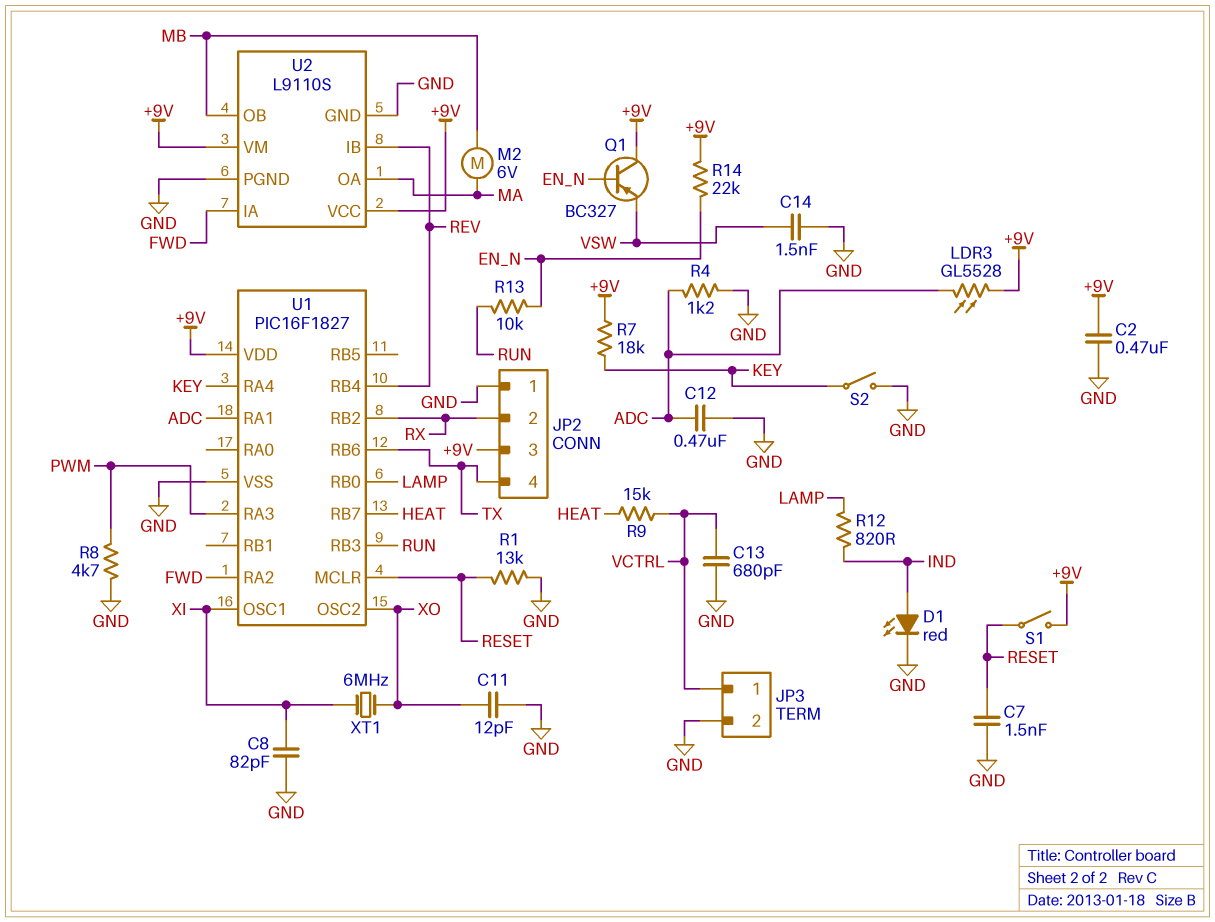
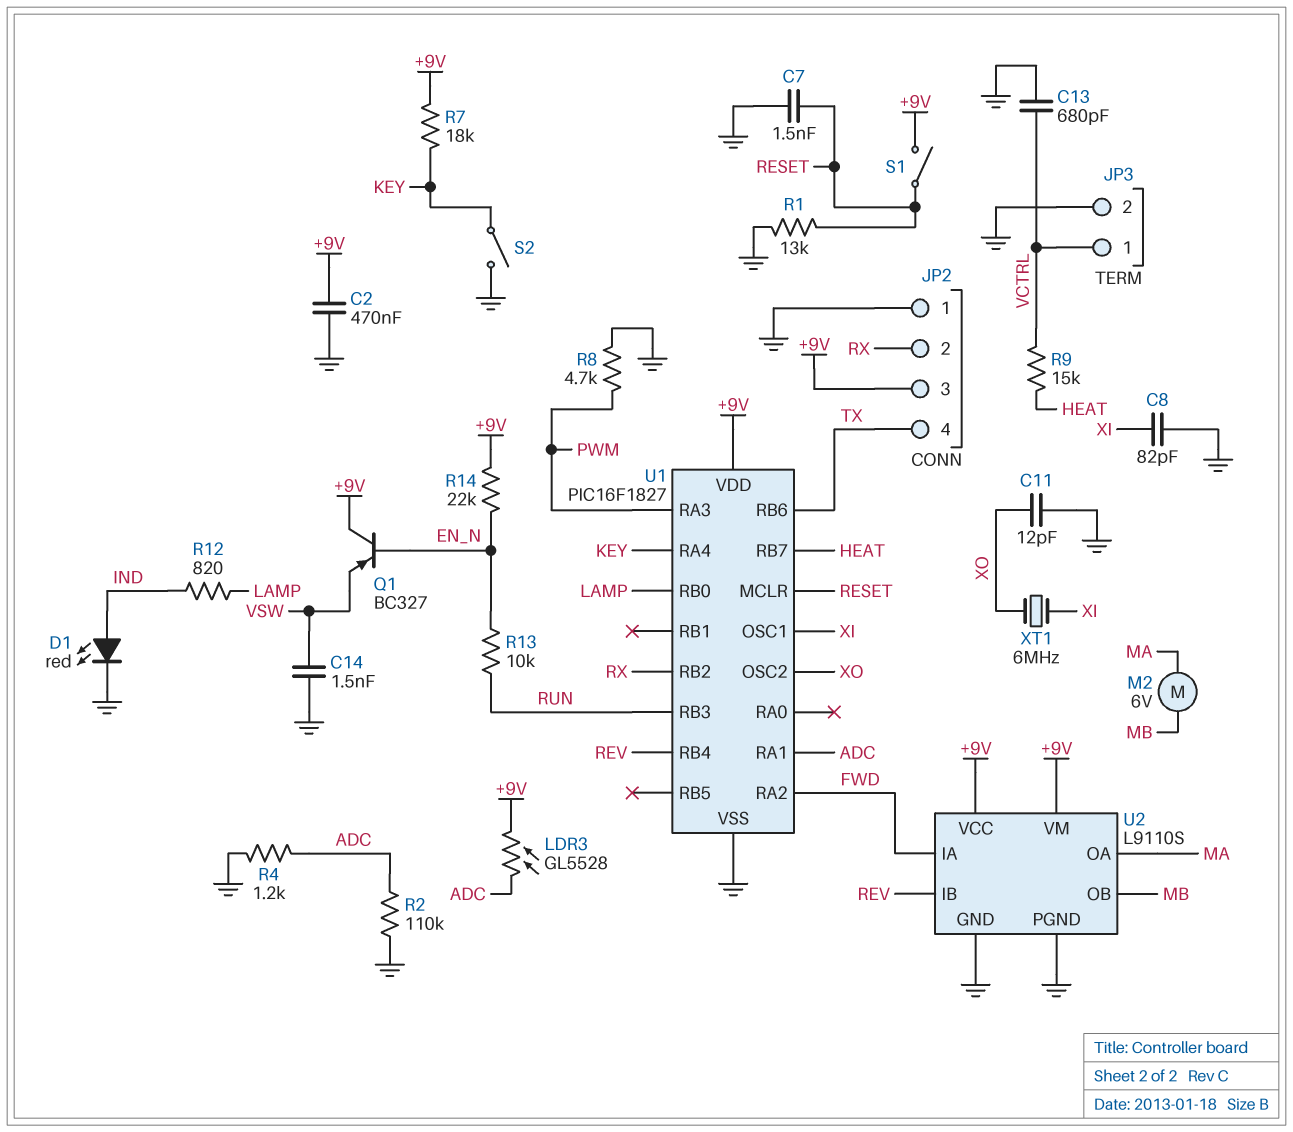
C12: 470nF (ADC, GND) -> none
R2: none -> 110k (ADC, GND)

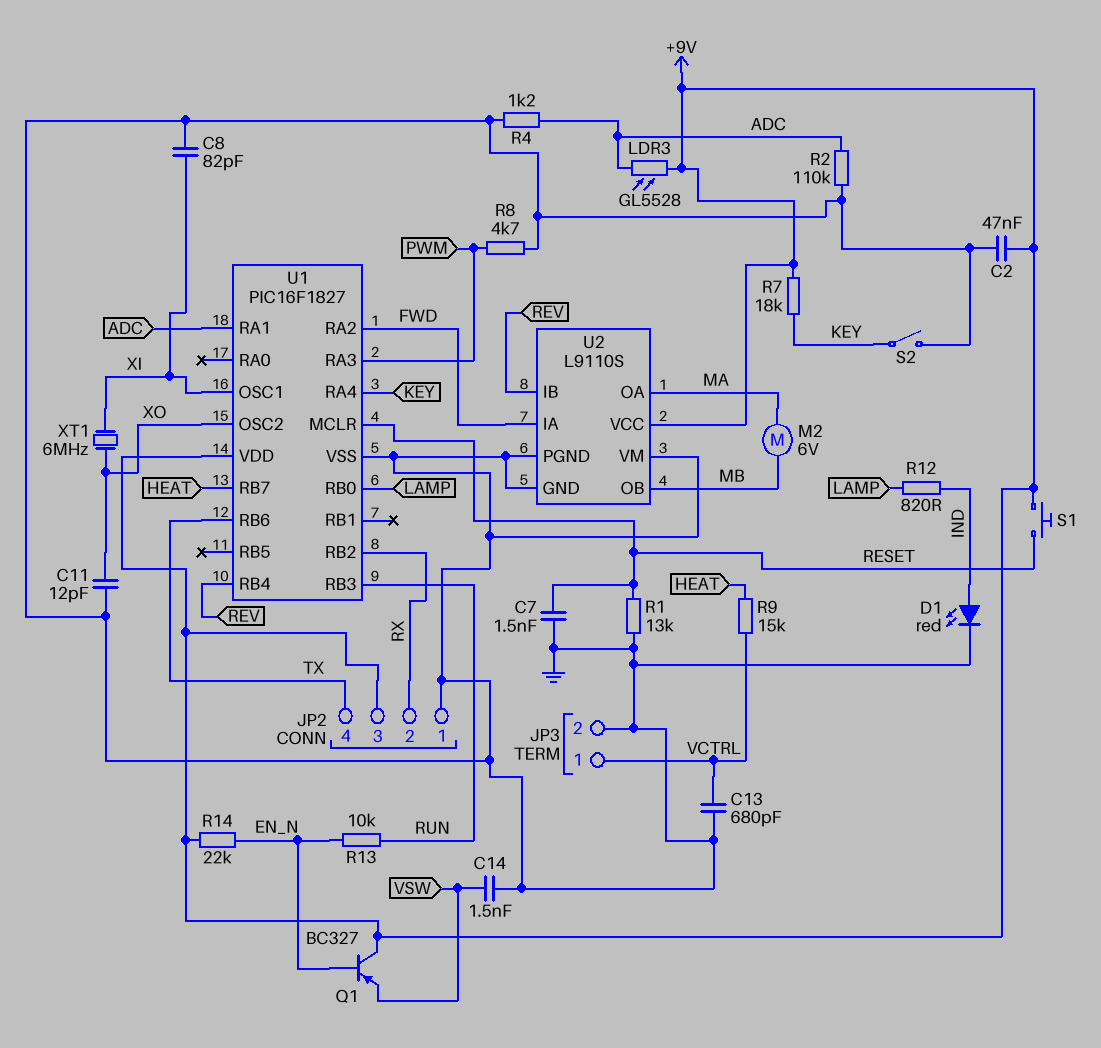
C2: 470nF (+9V, GND) -> 47nF (+9V, GND)
S1: switch (+9V, RESET) -> button (+9V, RESET)
U2 pin VM: +9V -> GND

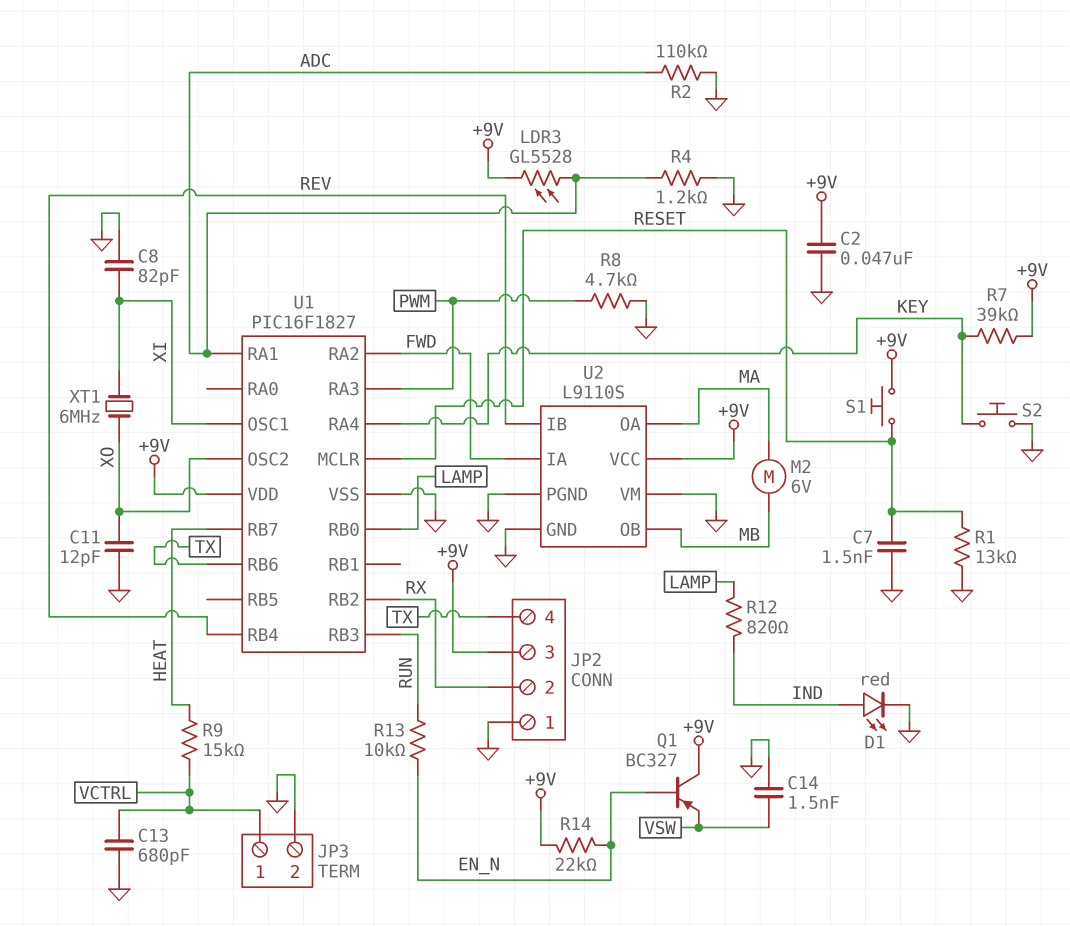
R7: 18k (+9V, KEY) -> 39k (+9V, KEY)
S2: switch (GND, KEY) -> button (GND, KEY)

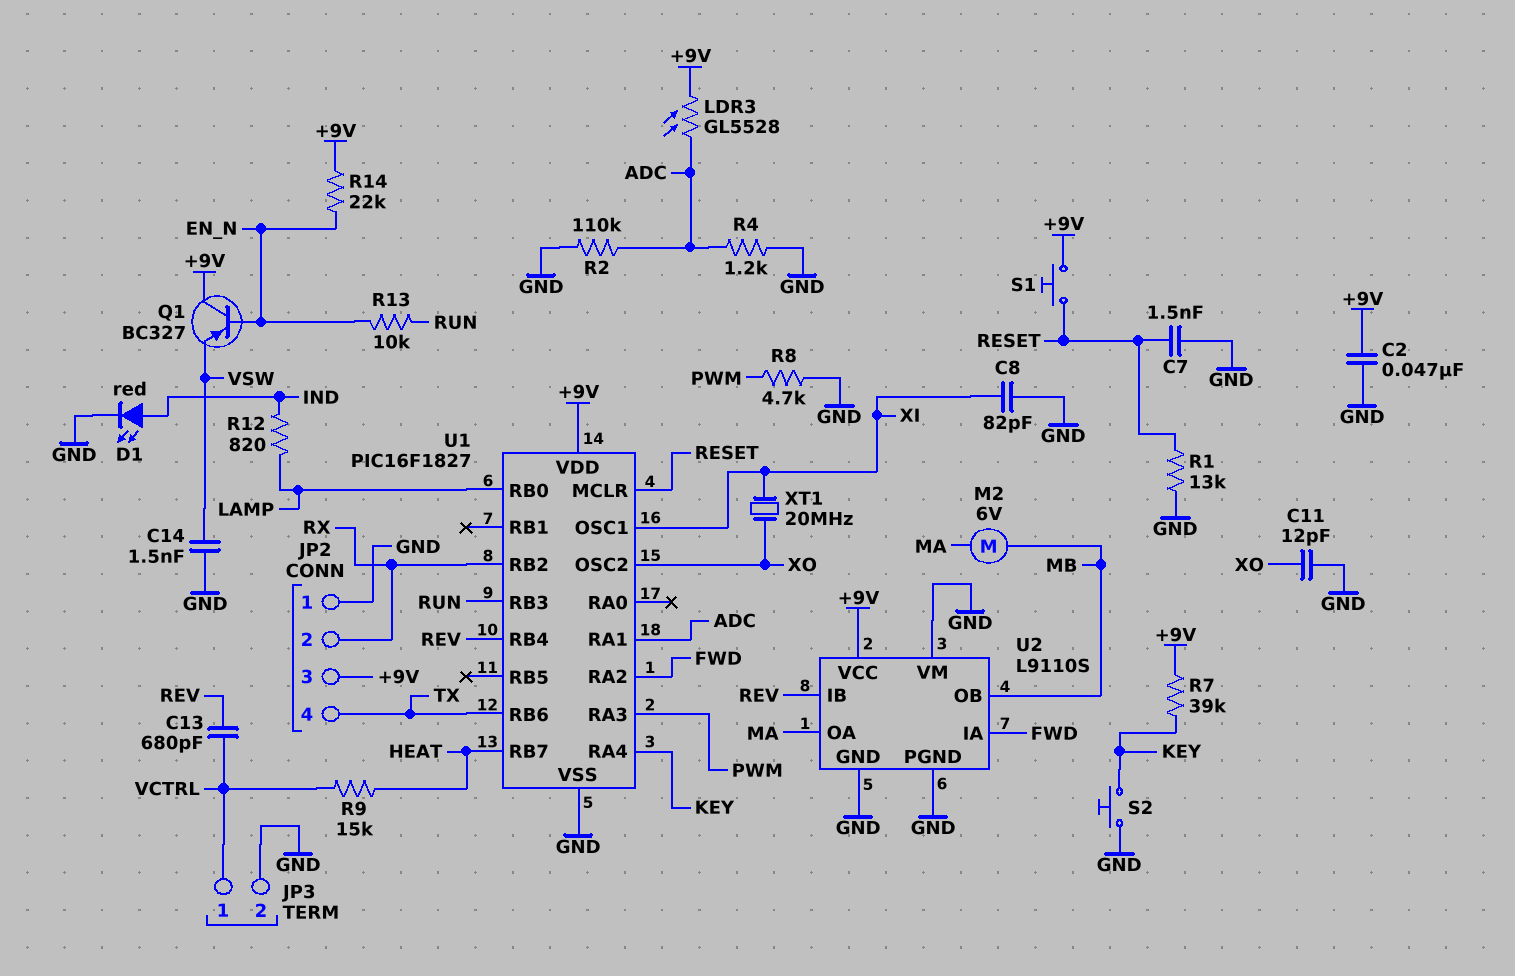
C13: 680pF (GND, VCTRL) -> 680pF (REV, VCTRL)
XT1: 6MHz (XI, XO) -> 20MHz (XI, XO)

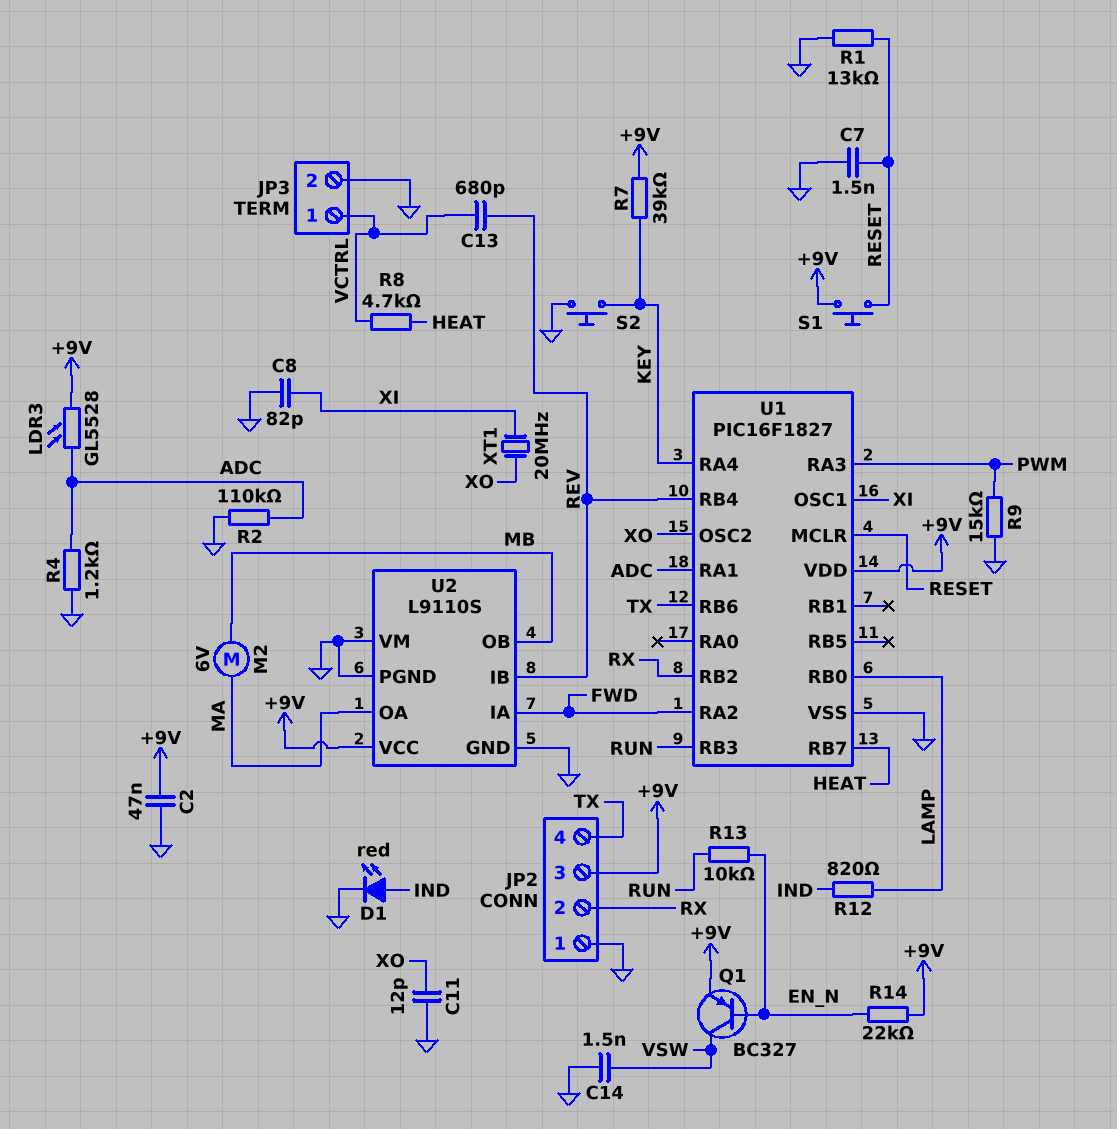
Q1: PNP BC327 (B EN_N, C +9V, E VSW) -> PNP BC327 (B EN_N, C VSW, E +9V)
R8: 4.7k (GND, PWM) -> 4.7k (HEAT, VCTRL)
R9: 15k (HEAT, VCTRL) -> 15k (GND, PWM)

